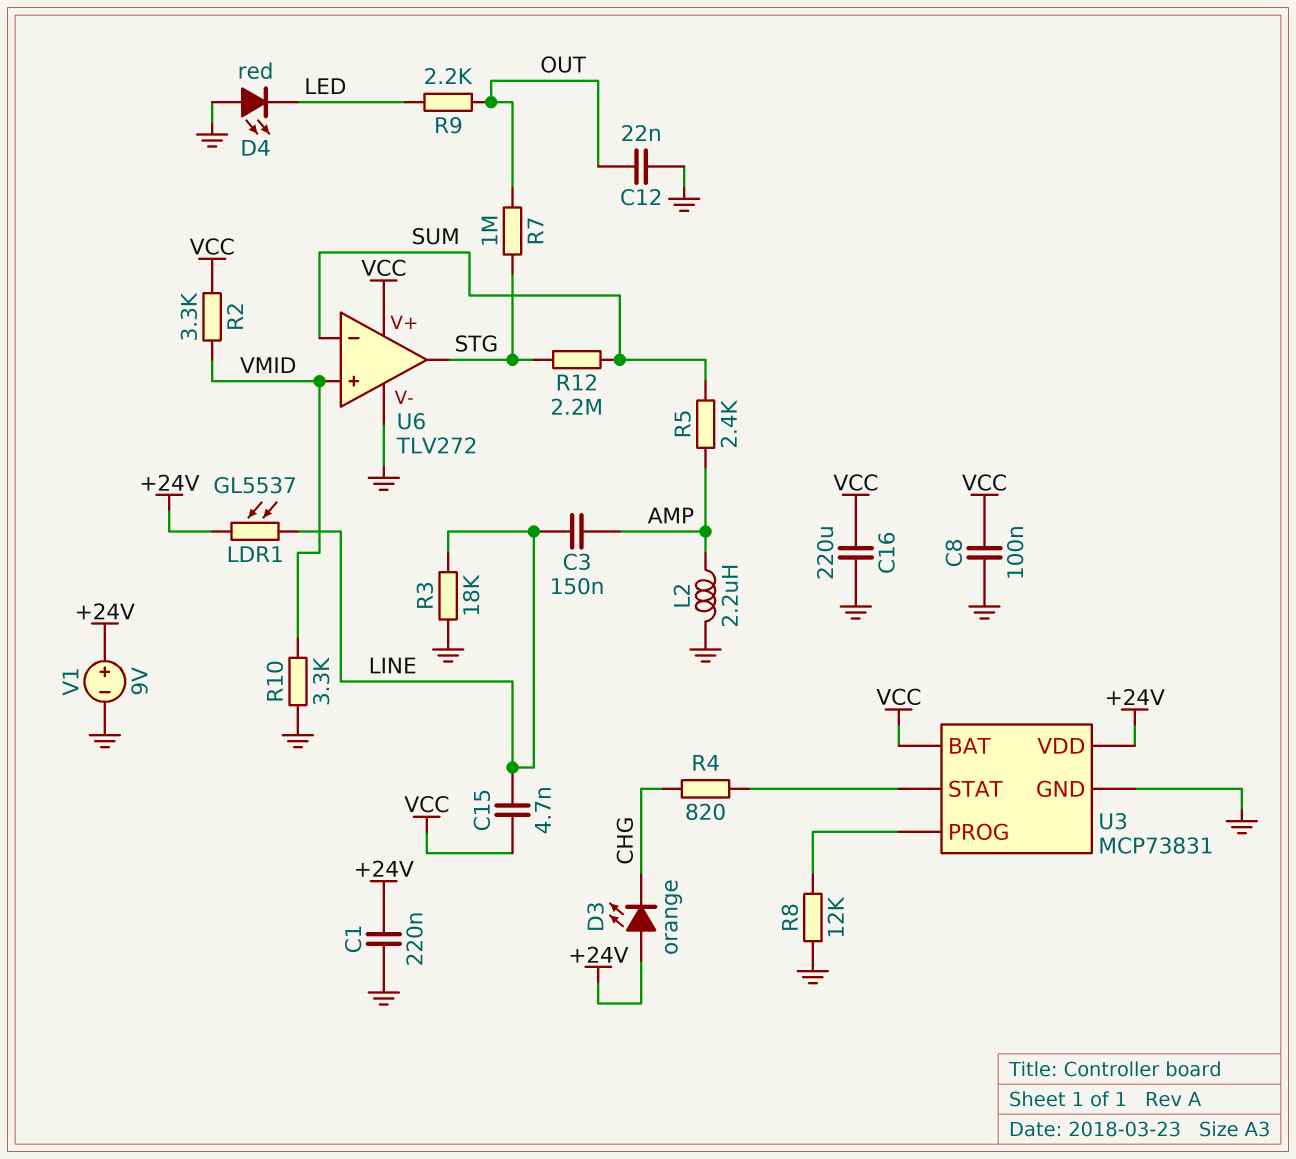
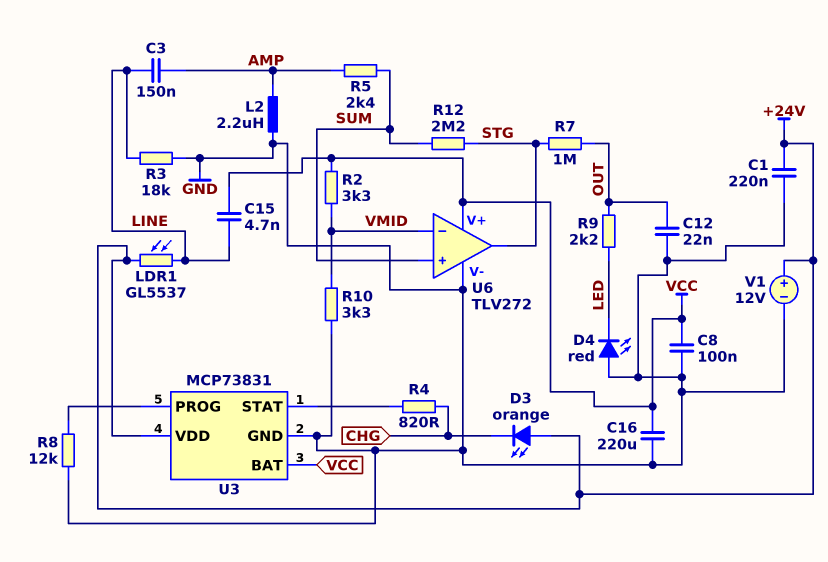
U6 pin in+: VMID -> SUM
U6 pin in-: SUM -> VMID
V1: 9V (plus +24V, minus GND) -> 12V (plus +24V, minus GND)

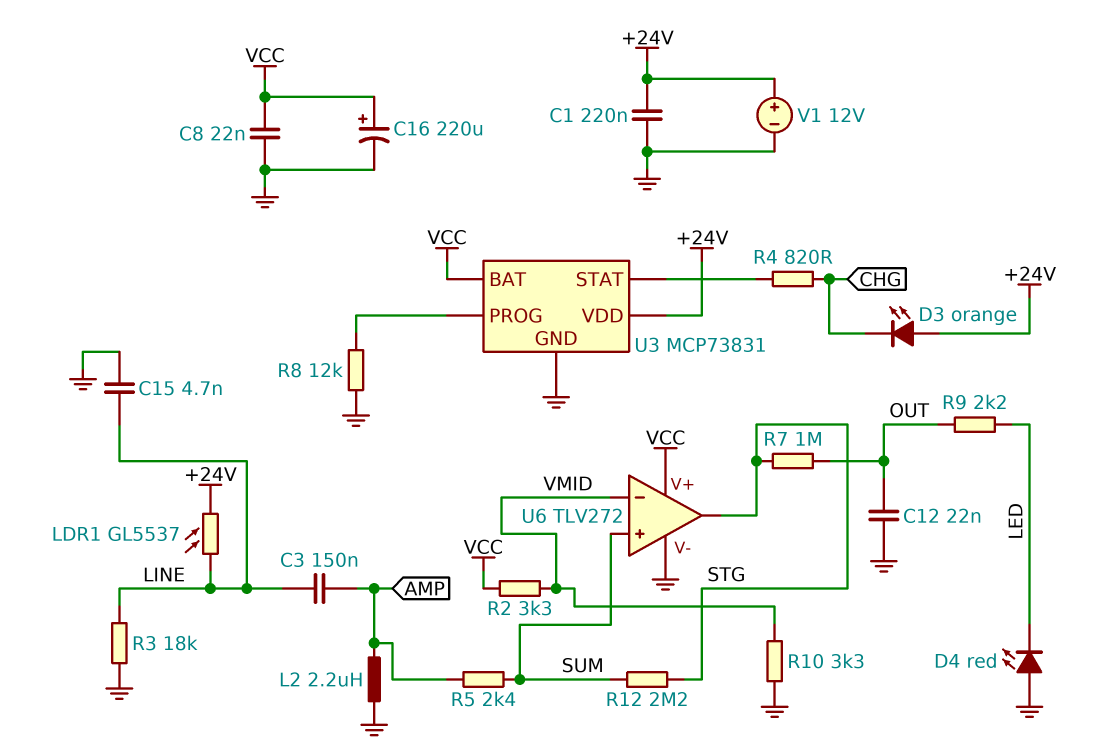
C8: 100nF (GND, VCC) -> 22nF (GND, VCC)
C15: 4.7nF (LINE, VCC) -> 4.7nF (GND, LINE)
C16: 220uF (GND, VCC) -> 220uF (plus VCC, minus GND)

